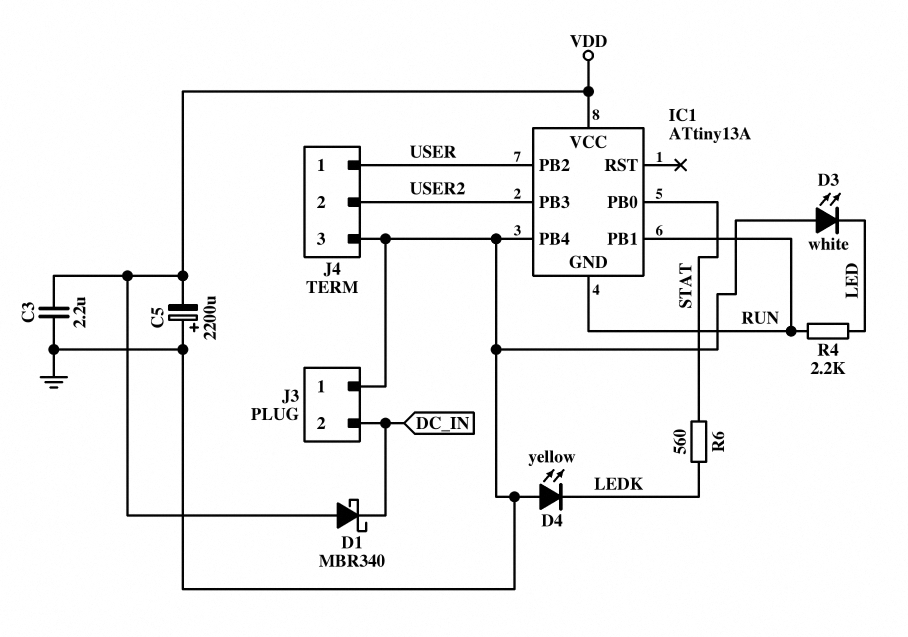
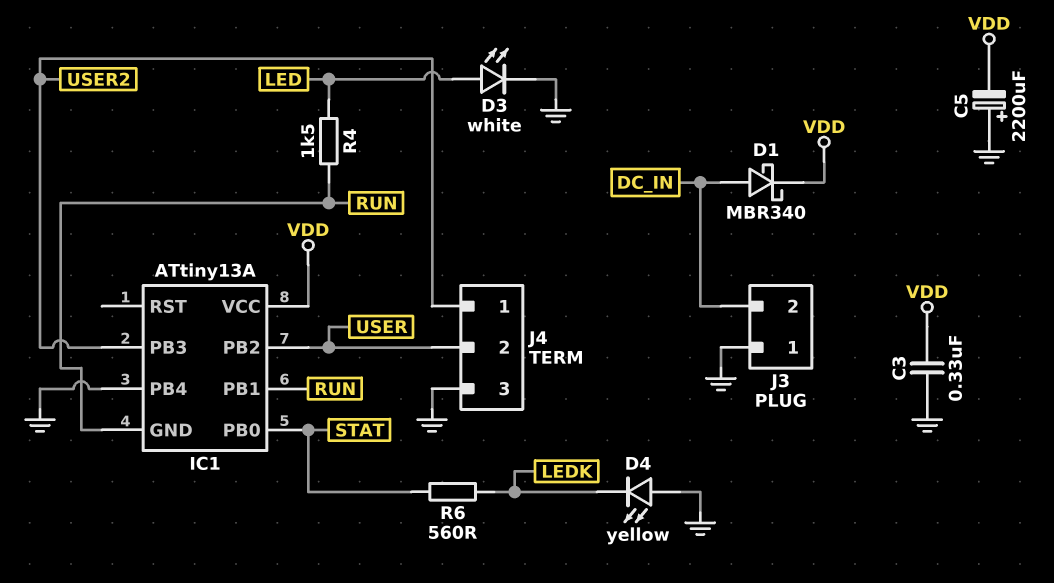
C3: 2.2uF (GND, VDD) -> 330nF (GND, VDD)
D1: schottky MBR340 (A VDD, K DC_IN) -> schottky MBR340 (A DC_IN, K VDD)
D3: LED white (A GND, K LED) -> LED white (A LED, K GND)
J4 pin 1: USER -> USER2
J4 pin 2: USER2 -> USER
R4: 2.2k (LED, RUN) -> 1.5k (LED, RUN)

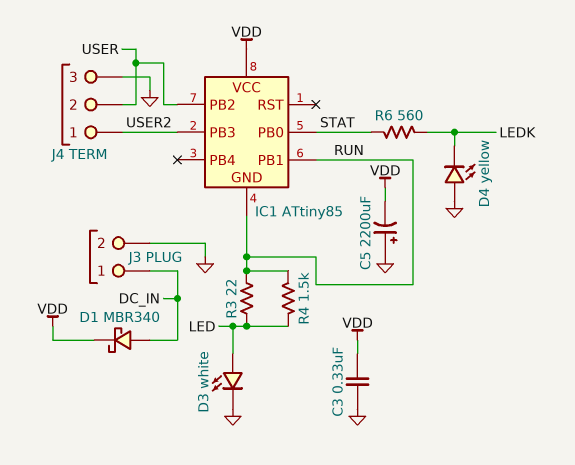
IC1: ATtiny13A -> ATtiny85
IC1 pin PB4: GND -> none
J3 pin 1: GND -> DC_IN
J3 pin 2: DC_IN -> GND
R3: none -> 22 (LED, RUN)

